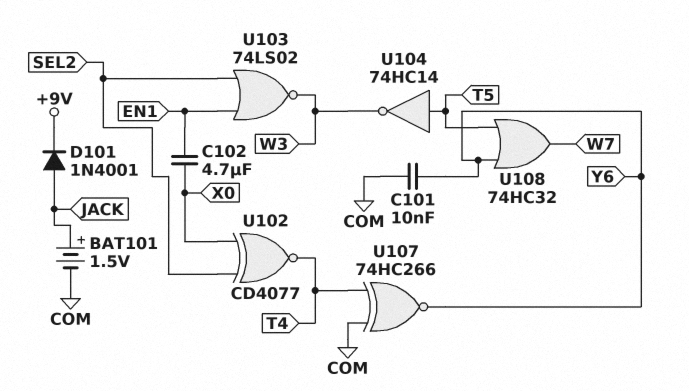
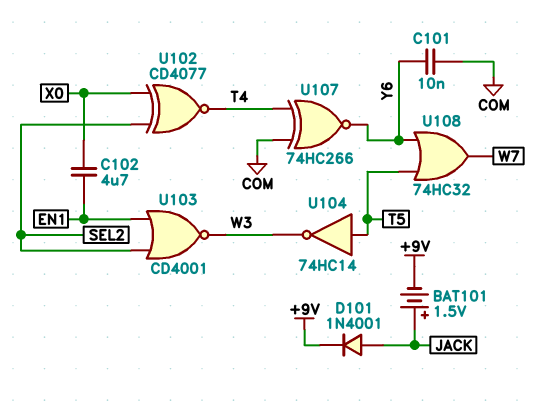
BAT101: 1.5V (plus JACK, minus COM) -> 1.5V (plus JACK, minus +9V)
U103: NOR 74LS02 (in EN1, in SEL2, out W3) -> NOR CD4001 (in EN1, in SEL2, out W3)

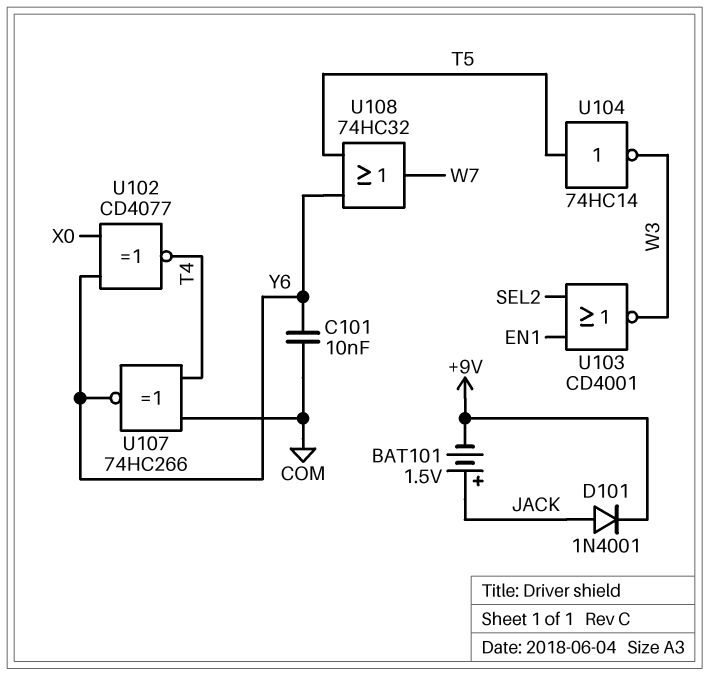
C102: 4.7uF (EN1, X0) -> none
U102: XNOR CD4077 (in SEL2, in X0, out T4) -> XNOR CD4077 (in X0, in Y6, out T4)

